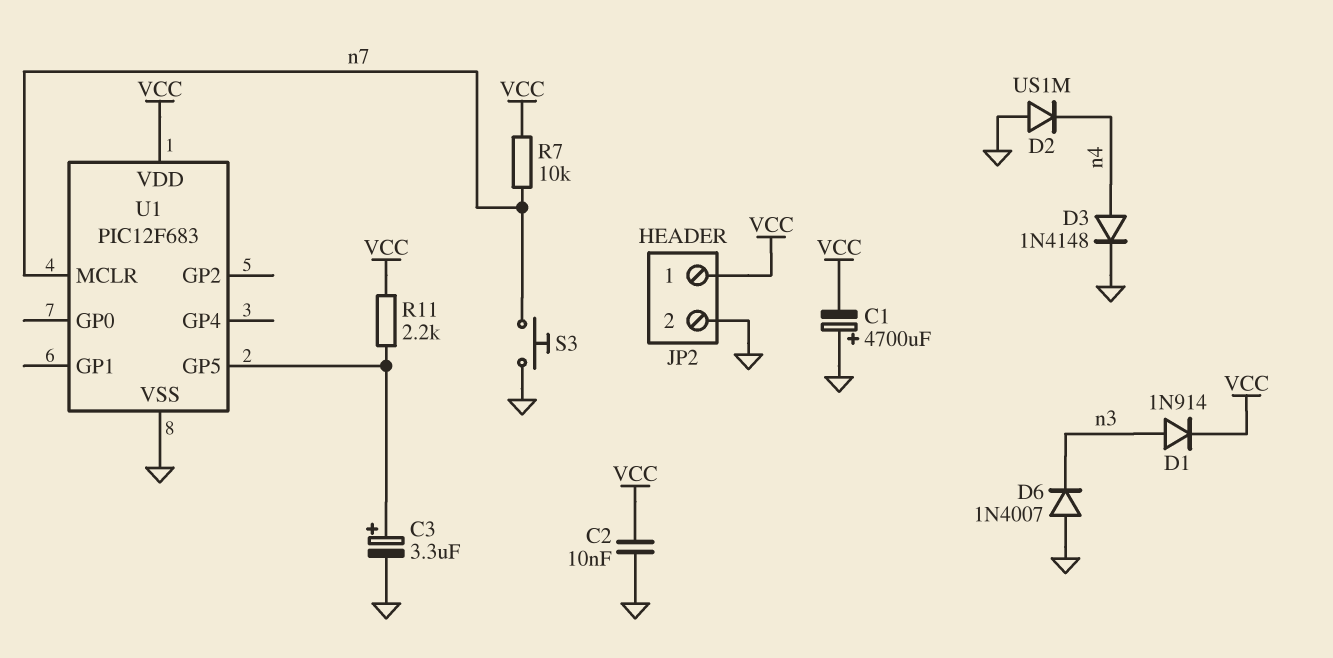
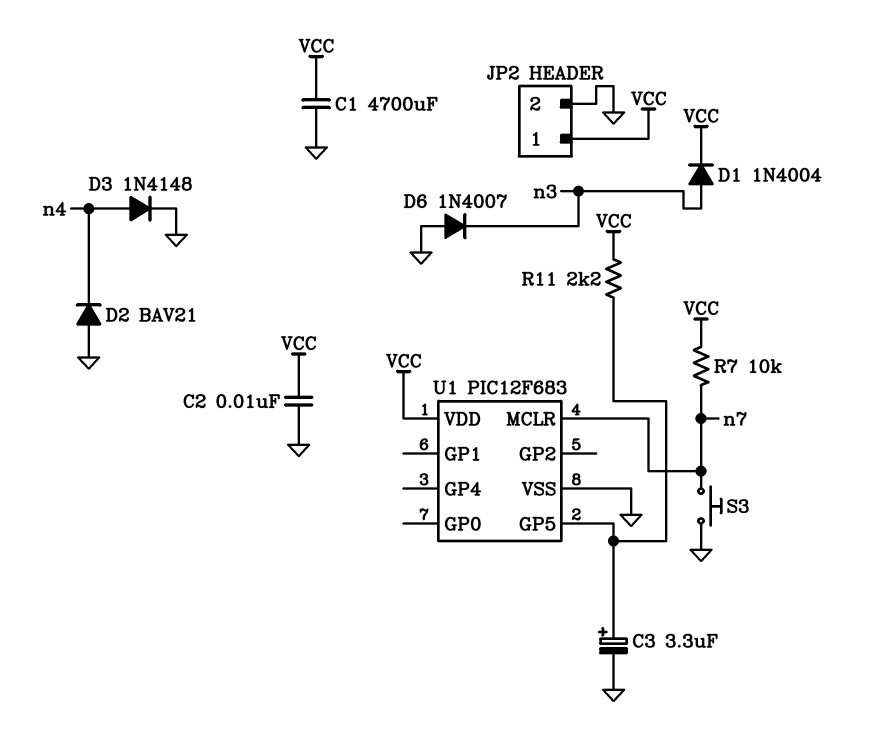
C1: 4700uF (plus GND, minus VCC) -> 4700uF (GND, VCC)
D1: diode 1N914 (A n3, K VCC) -> diode 1N4004 (A n3, K VCC)
D2: diode US1M (A GND, K n4) -> diode BAV21 (A GND, K n4)

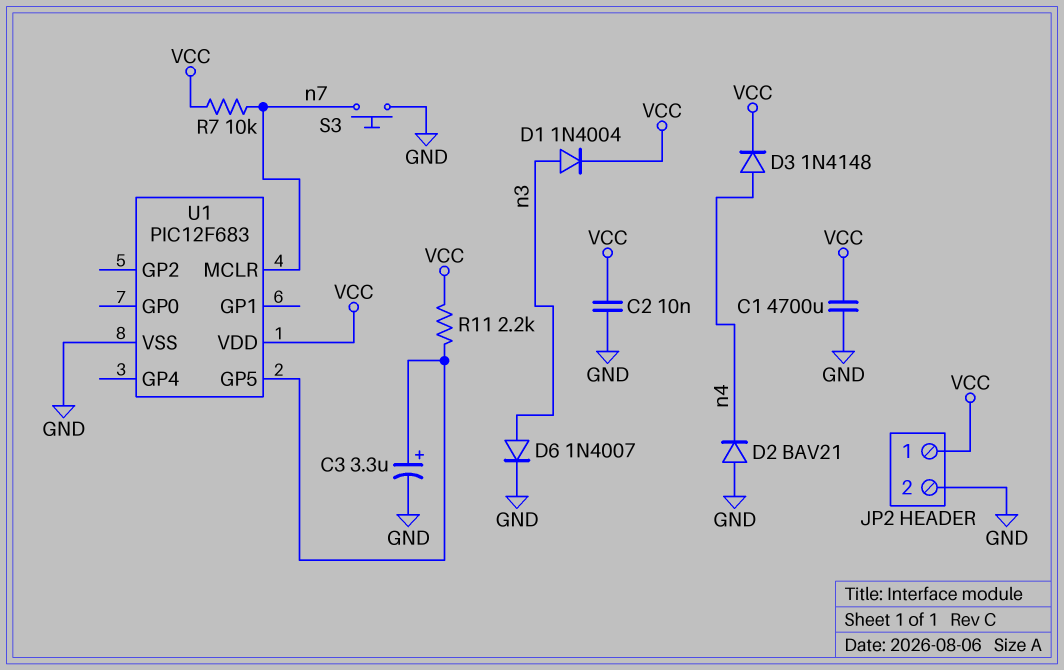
D3: diode 1N4148 (A n4, K GND) -> diode 1N4148 (A n4, K VCC)
D6: diode 1N4007 (A GND, K n3) -> diode 1N4007 (A n3, K GND)

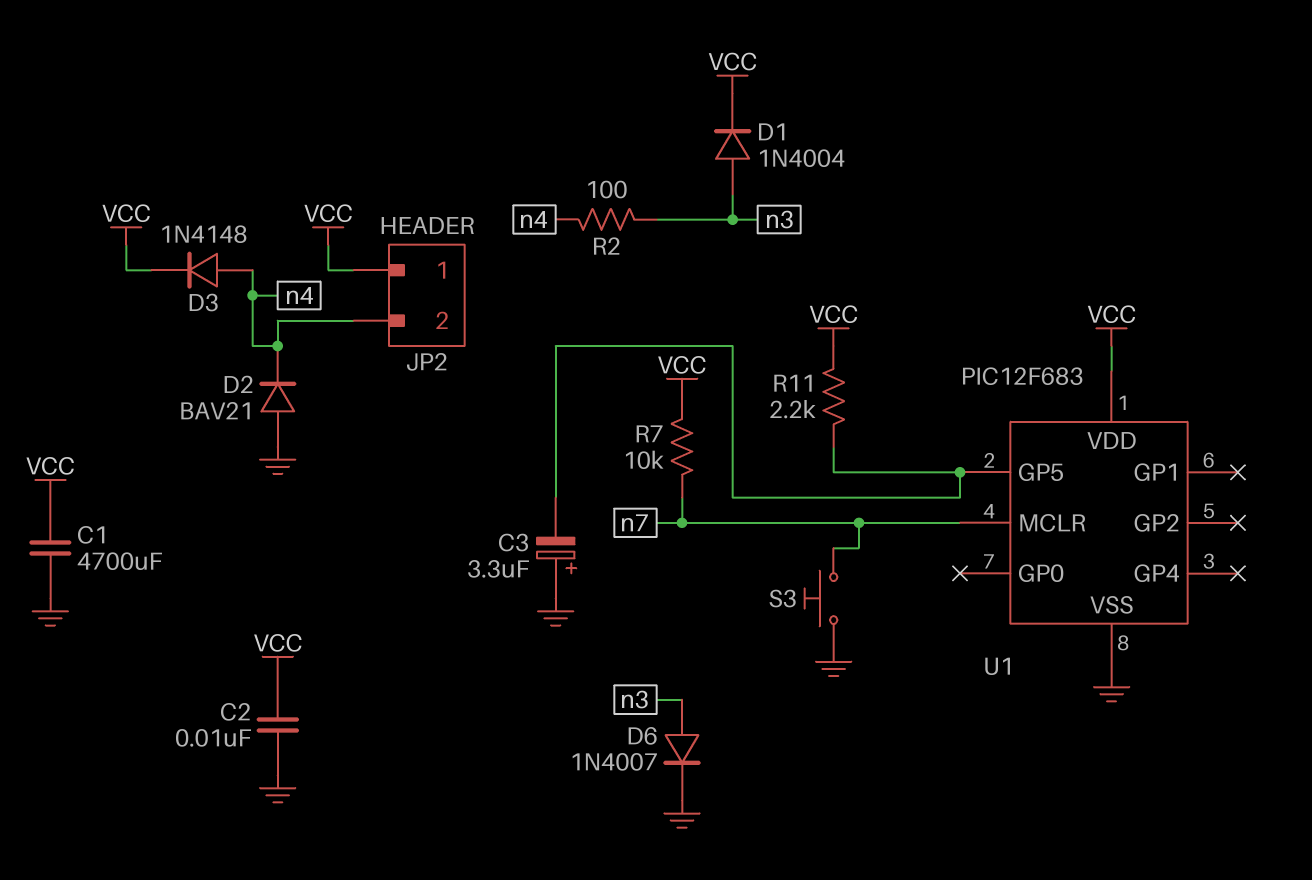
C3: 3.3uF (plus U1/GP5, minus GND) -> 3.3uF (plus GND, minus U1/GP5)
JP2 pin 2: GND -> n4
R2: none -> 100 (n3, n4)

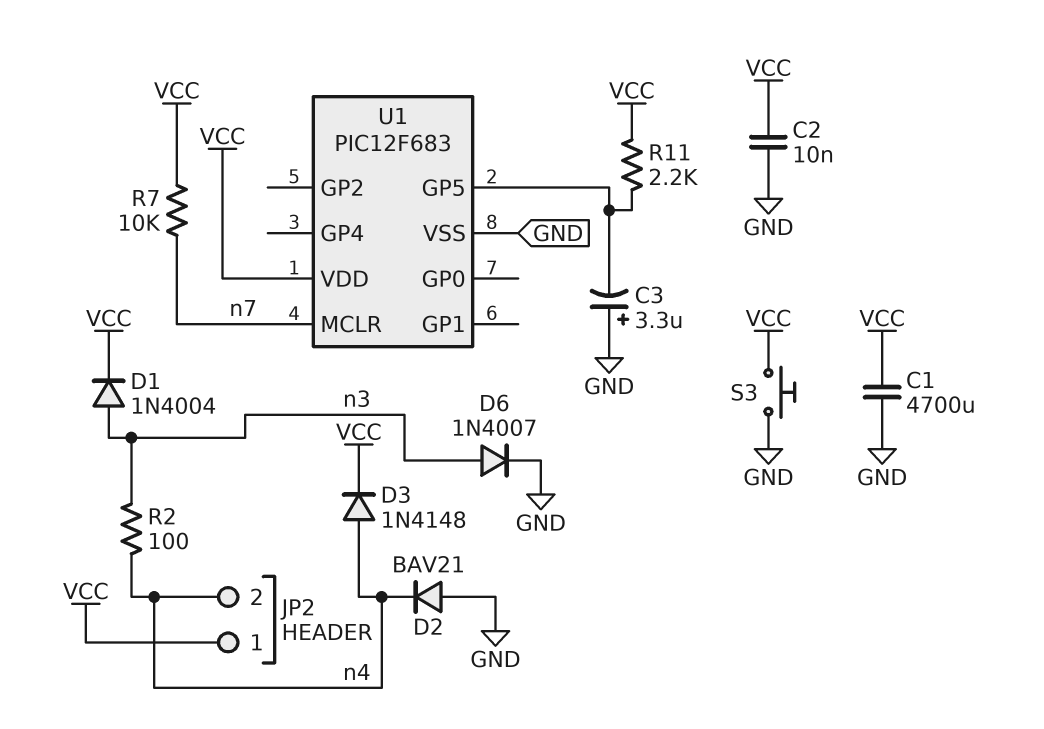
S3: button (GND, n7) -> button (GND, VCC)

